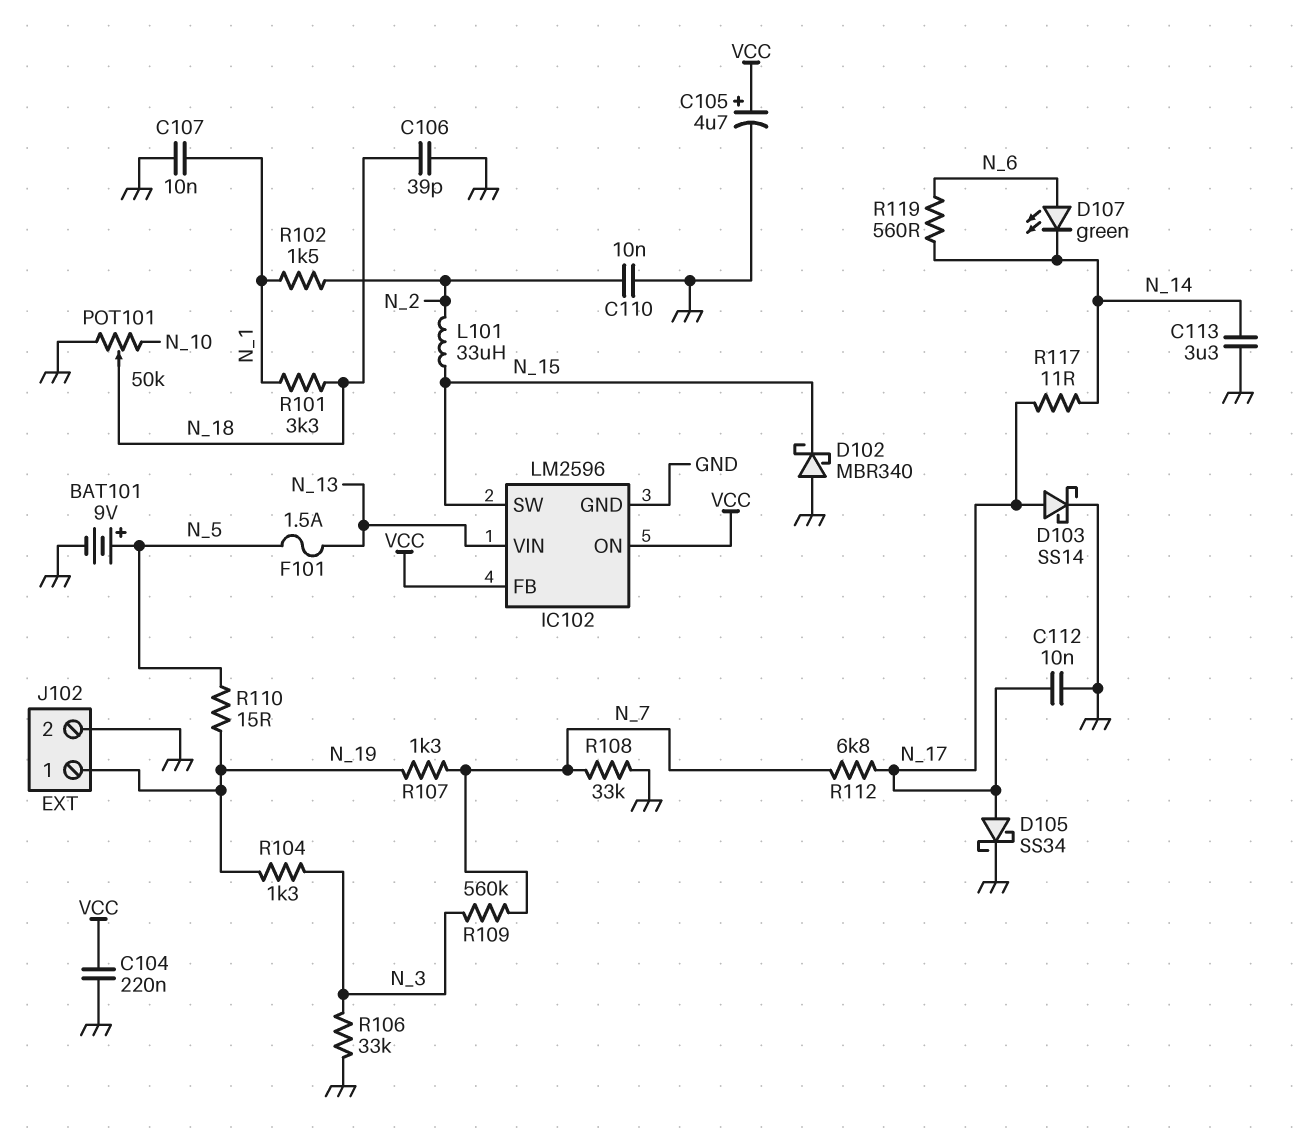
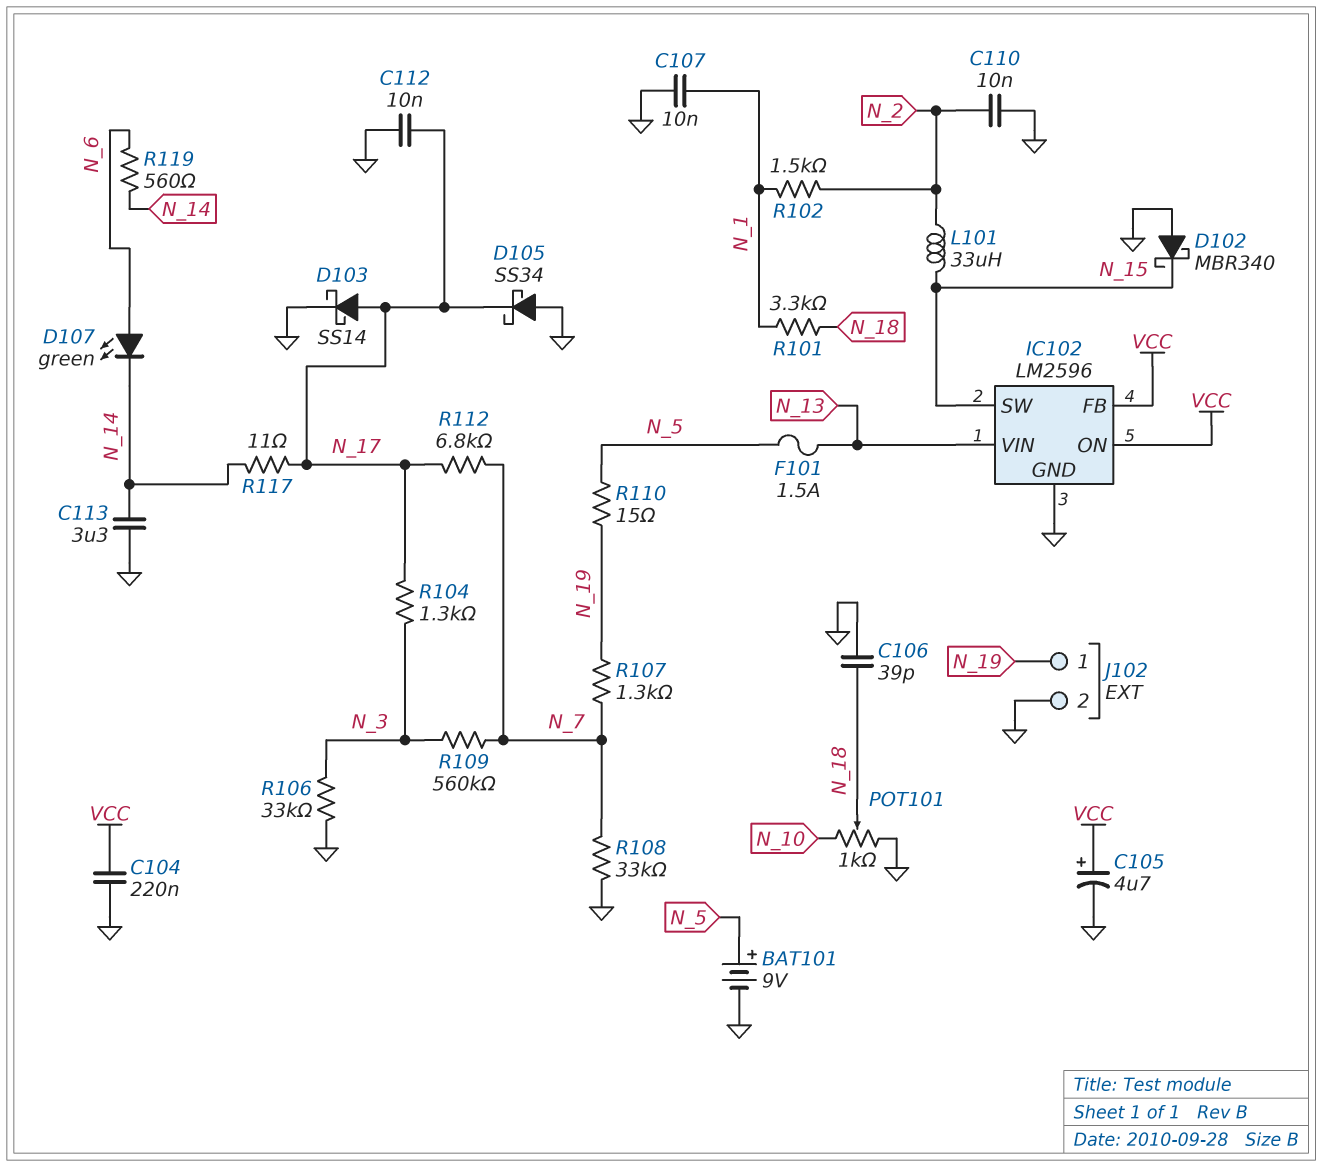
D105: schottky SS34 (A N_17, K GND) -> schottky SS34 (A GND, K N_17)
POT101: 50k (GND, N_10, wiper N_18) -> 1k (GND, N_10, wiper N_18)
R104: 1.3k (N_3, N_19) -> 1.3k (N_3, N_17)

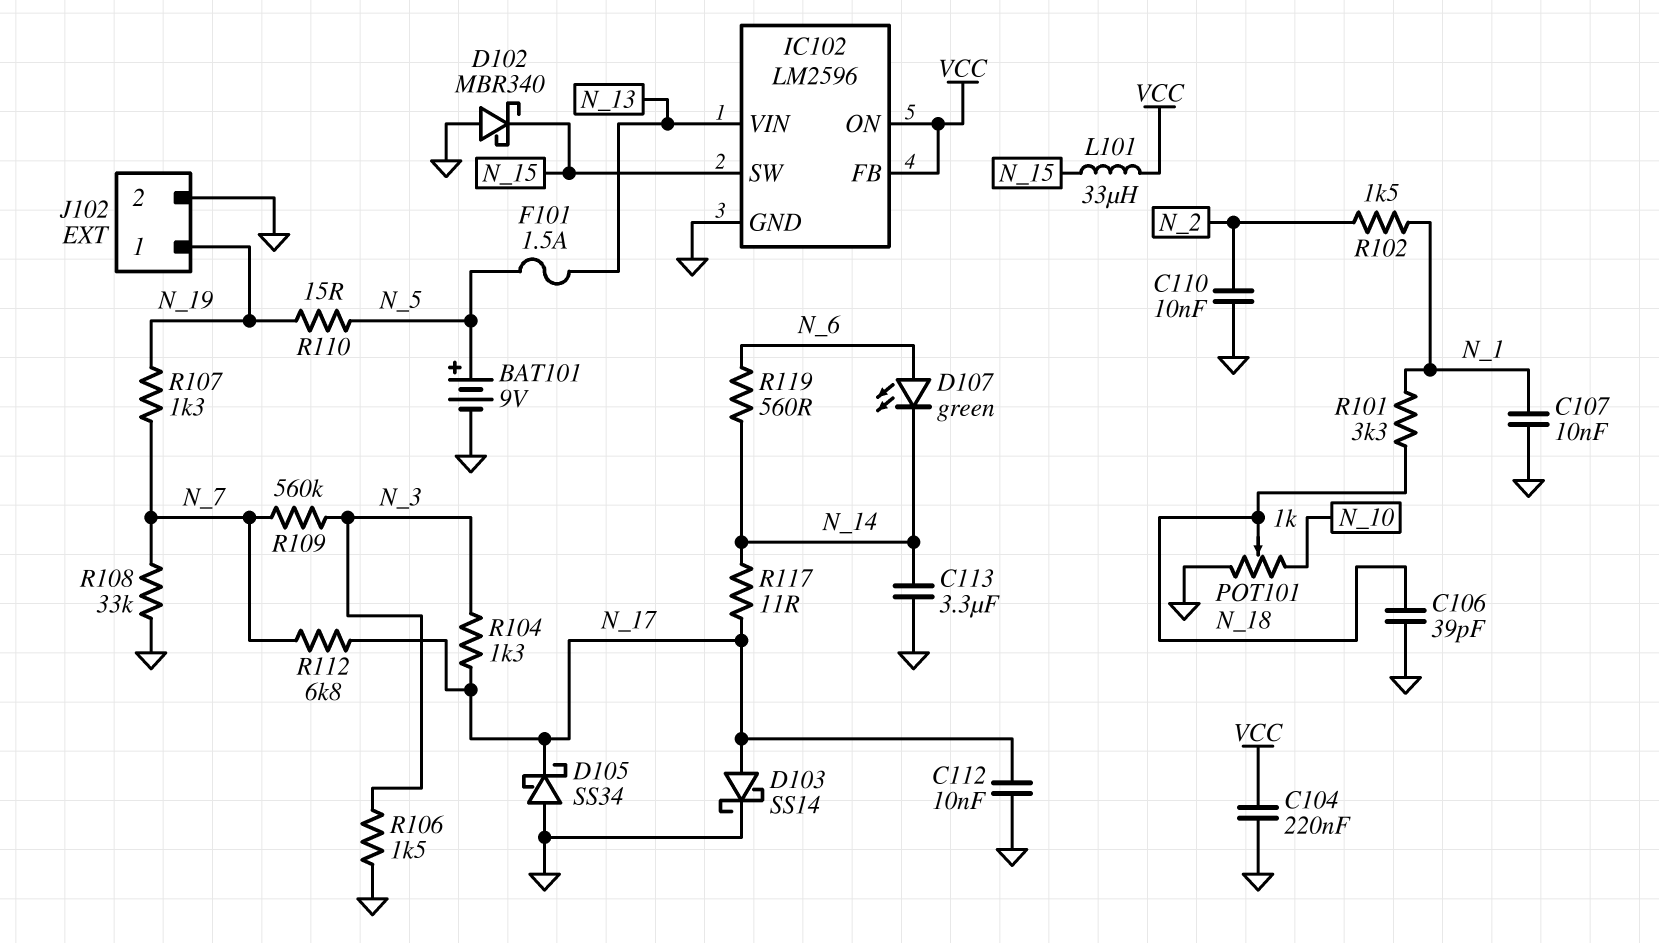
C105: 4.7uF (plus VCC, minus GND) -> none
L101: 33uH (N_2, N_15) -> 33uH (N_15, VCC)
R106: 33k (GND, N_3) -> 1.5k (GND, N_3)

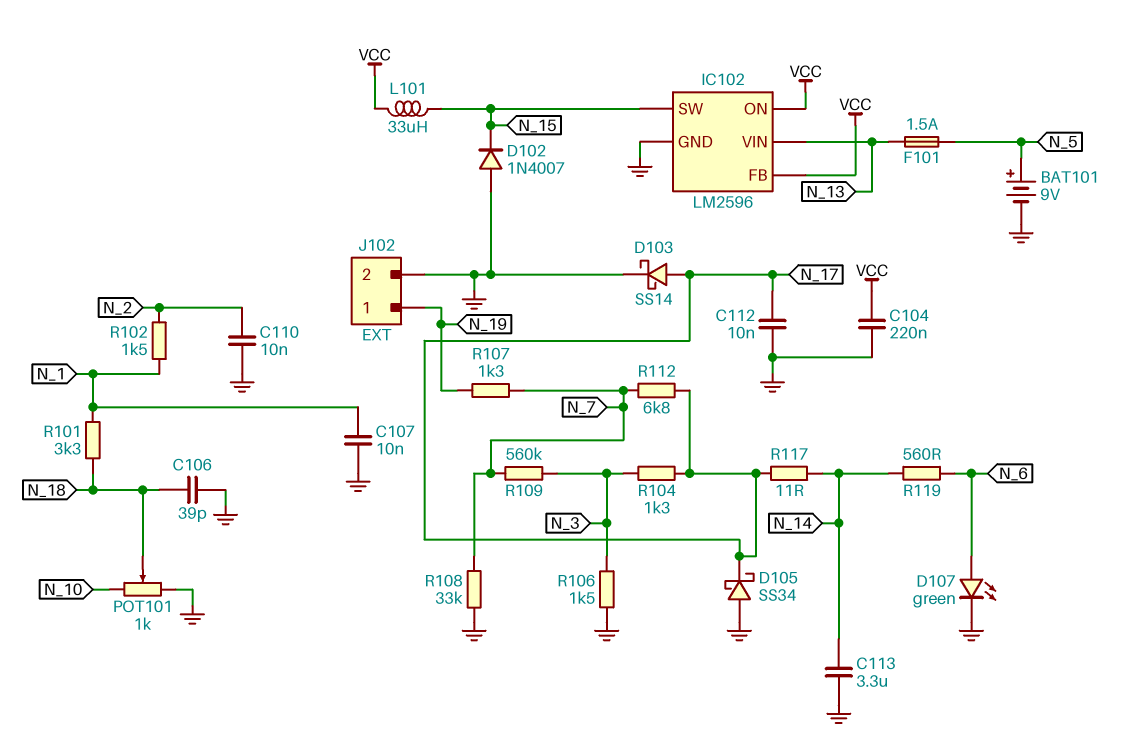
D102: schottky MBR340 (A GND, K N_15) -> diode 1N4007 (A GND, K N_15)
D107: LED green (A N_6, K N_14) -> LED green (A N_6, K GND)
R110: 15 (N_5, N_19) -> none

